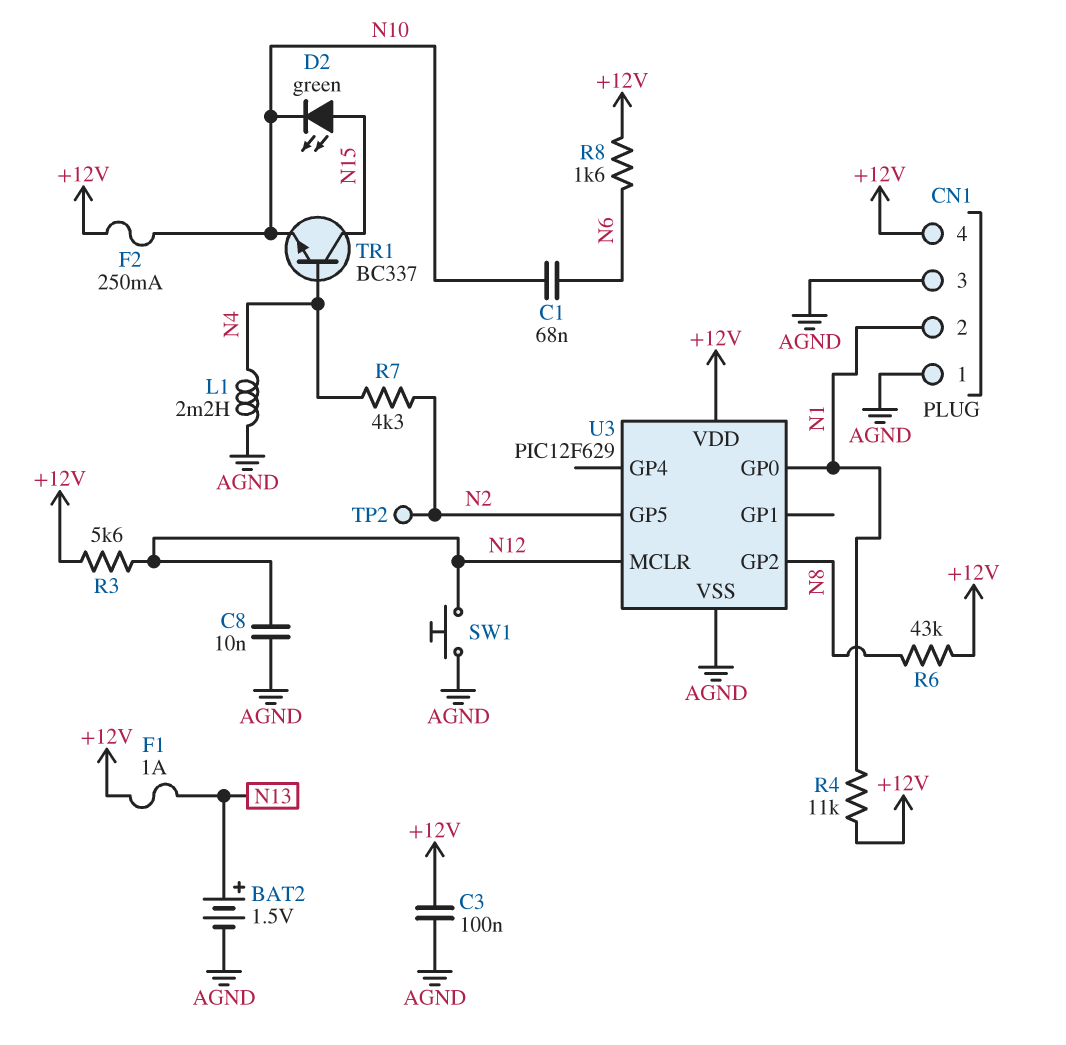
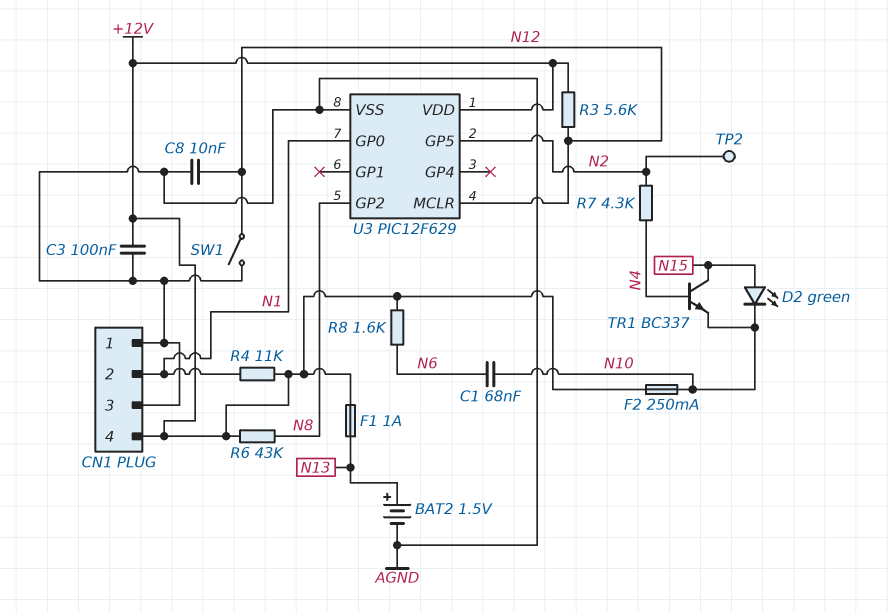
L1: 2.2mH (AGND, N4) -> none
SW1: button (AGND, N12) -> switch (AGND, N12)

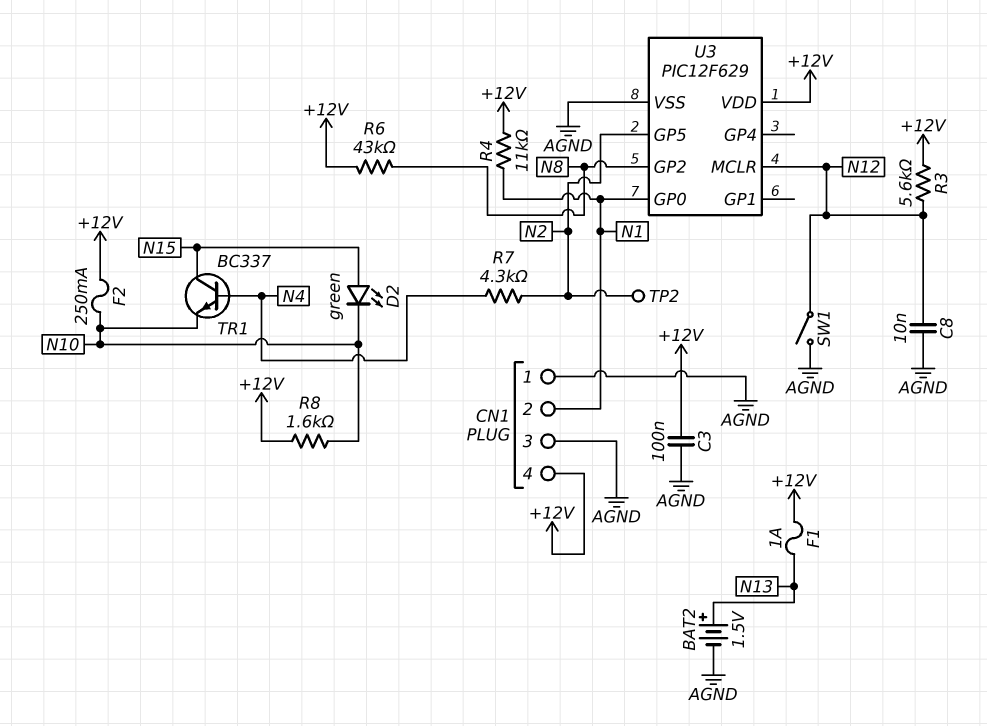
C1: 68nF (N6, N10) -> none
R8: 1.6k (+12V, N6) -> 1.6k (+12V, N10)

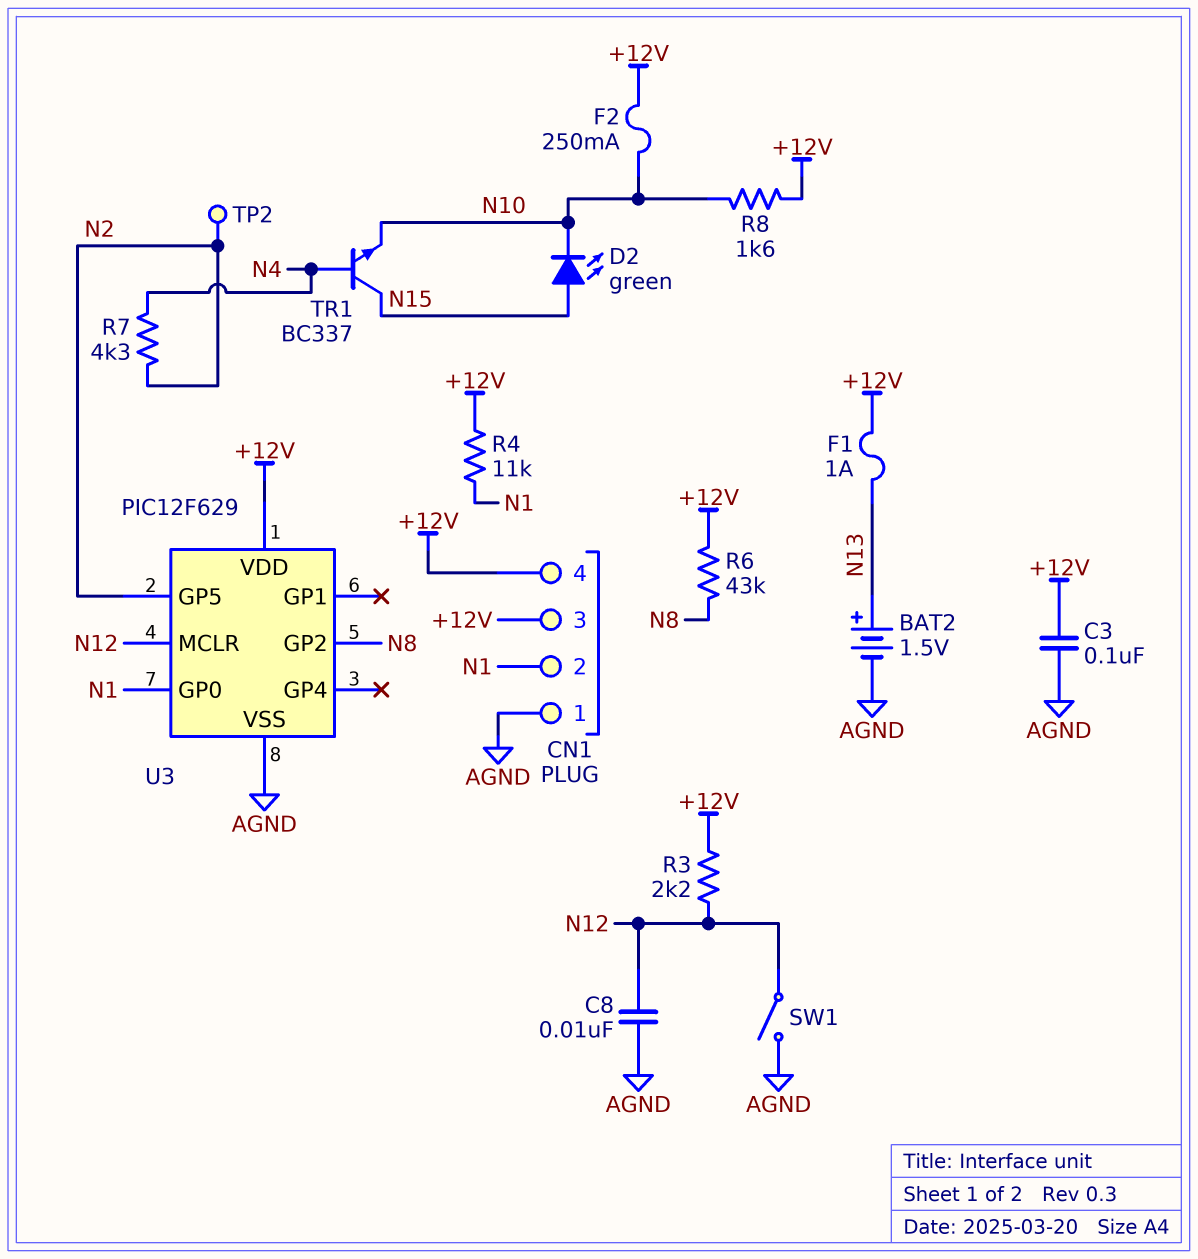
CN1 pin 3: AGND -> +12V
R3: 5.6k (+12V, N12) -> 2.2k (+12V, N12)

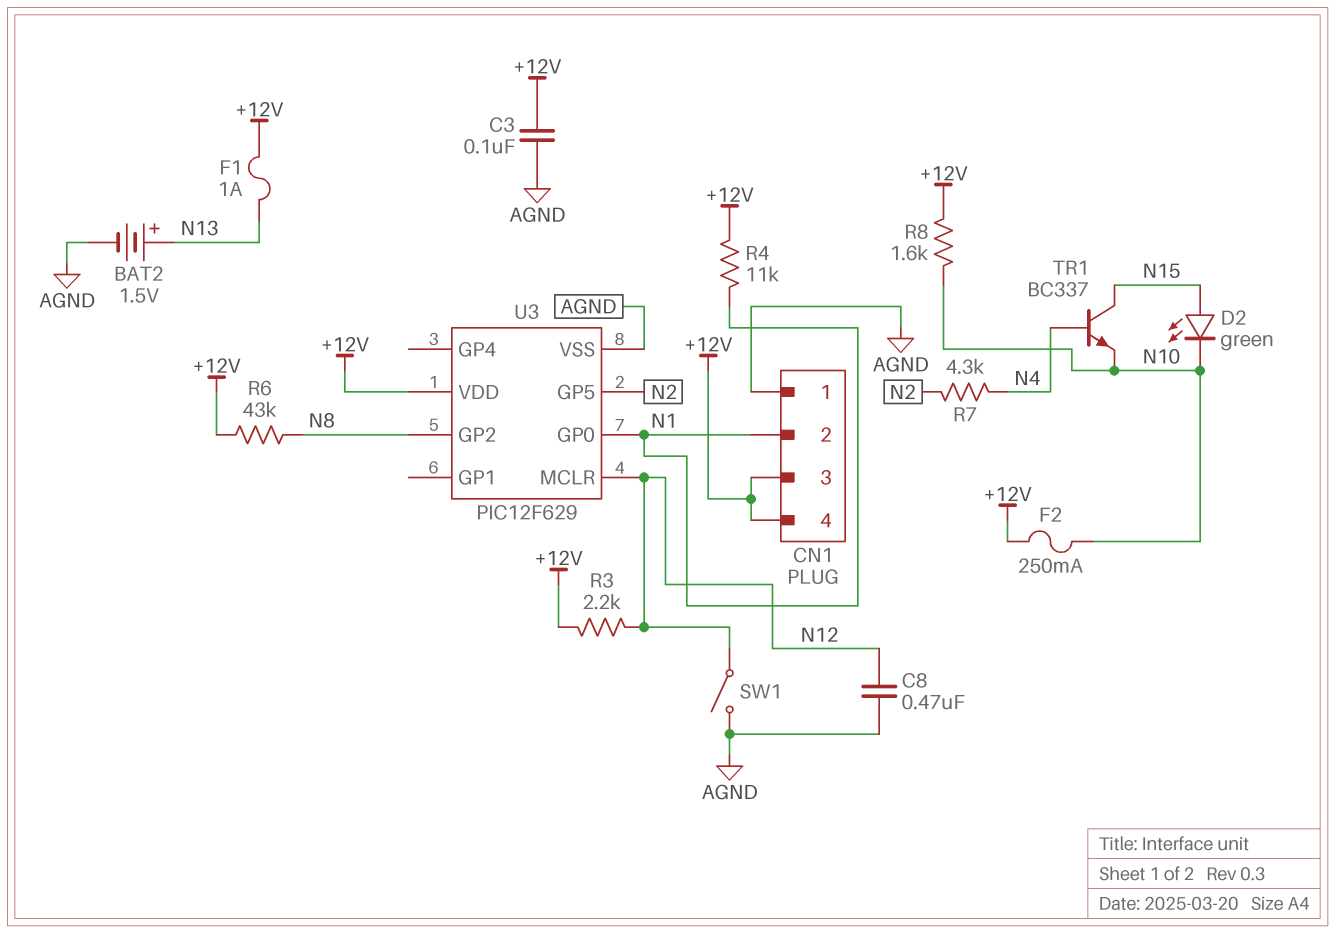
C8: 10nF (AGND, N12) -> 470nF (AGND, N12)
TP2: test point (N2) -> none

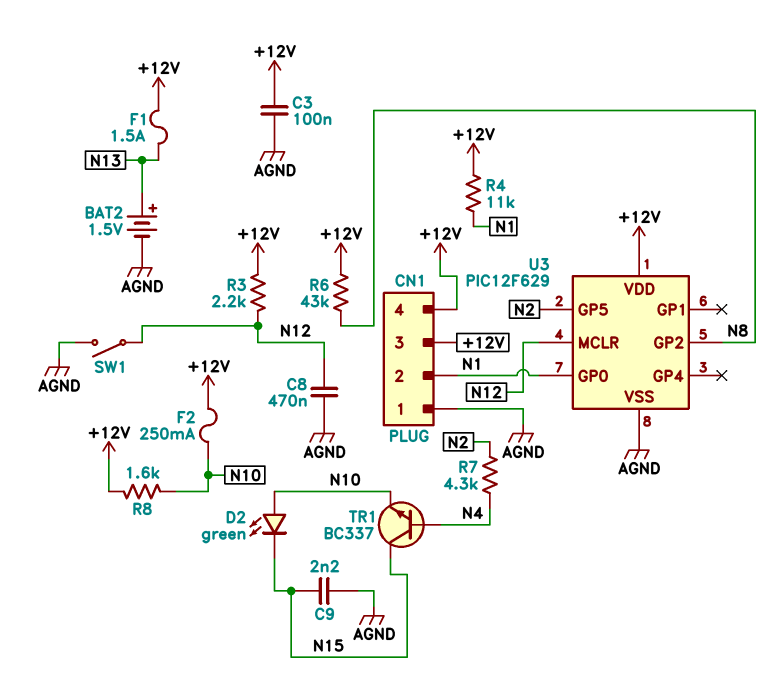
C9: none -> 2.2nF (AGND, N15)
D2: LED green (A N15, K N10) -> LED green (A N10, K N15)
F1: 1A (+12V, N13) -> 1.5A (+12V, N13)

